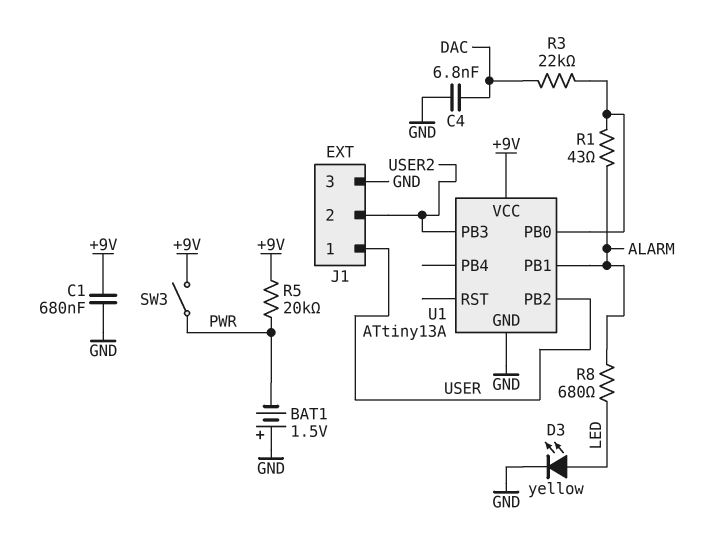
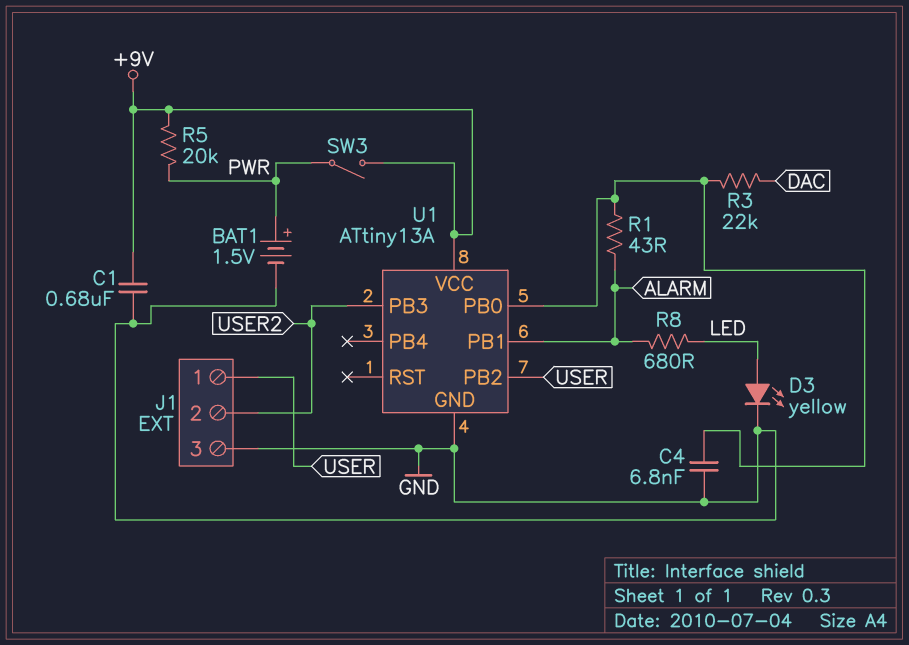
BAT1: 1.5V (plus GND, minus PWR) -> 1.5V (plus PWR, minus GND)
C4: 6.8nF (DAC, GND) -> 6.8nF (GND, U1/PB0)

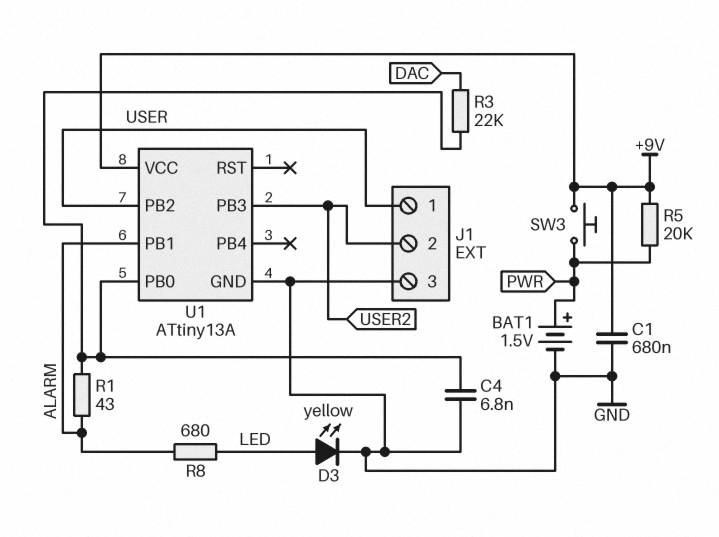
SW3: switch (+9V, PWR) -> button (+9V, PWR)

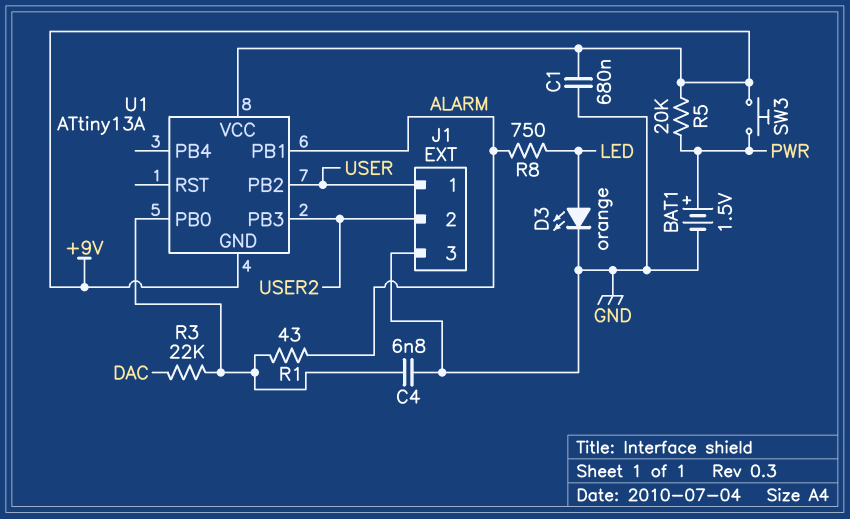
D3: LED yellow (A LED, K GND) -> LED orange (A LED, K GND)
R8: 680 (ALARM, LED) -> 750 (ALARM, LED)
U1 pin GND: GND -> +9V

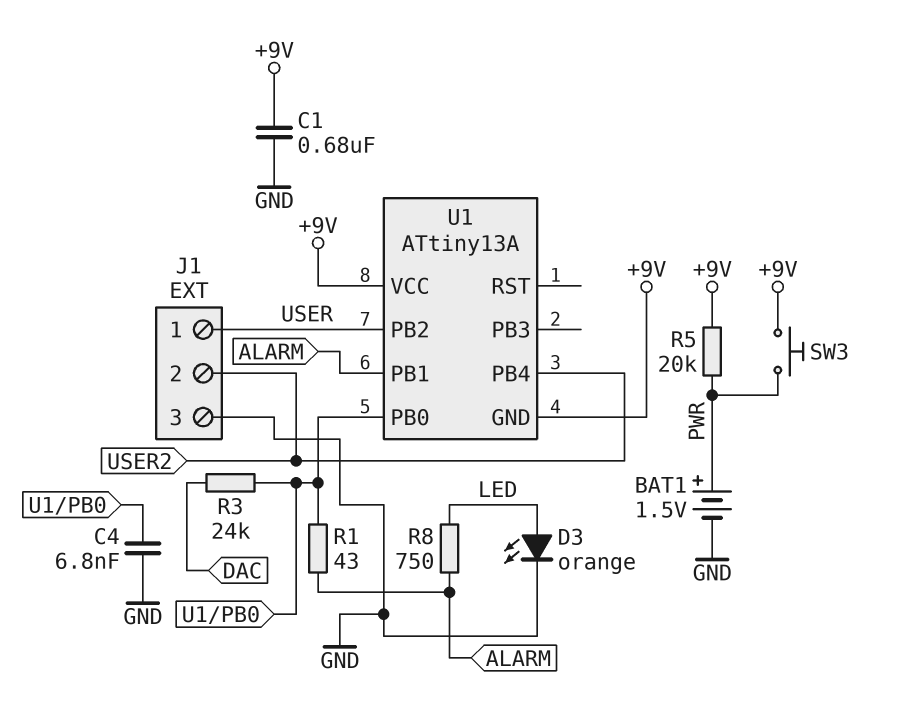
R3: 22k (DAC, U1/PB0) -> 24k (DAC, U1/PB0)
U1 pin PB3: USER2 -> none
U1 pin PB4: none -> USER2

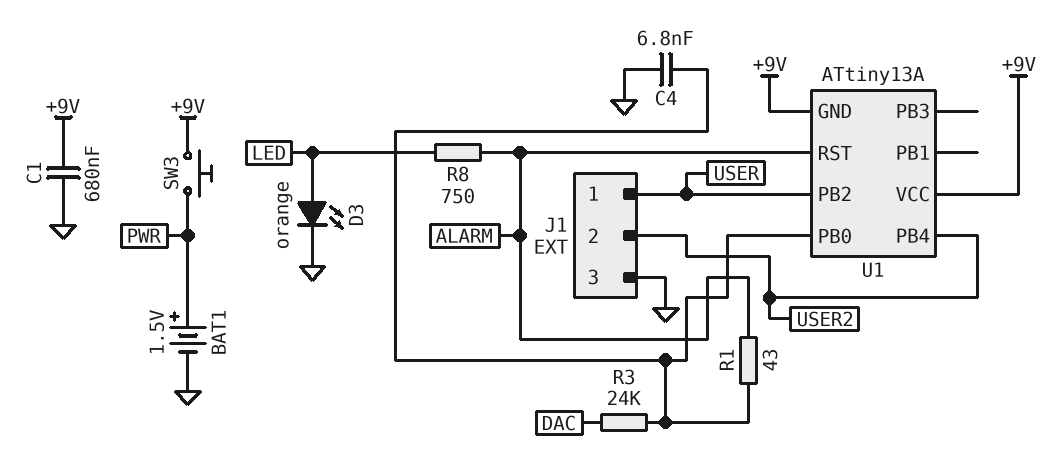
R5: 20k (+9V, PWR) -> none
U1 pin PB1: ALARM -> none
U1 pin RST: none -> ALARM

